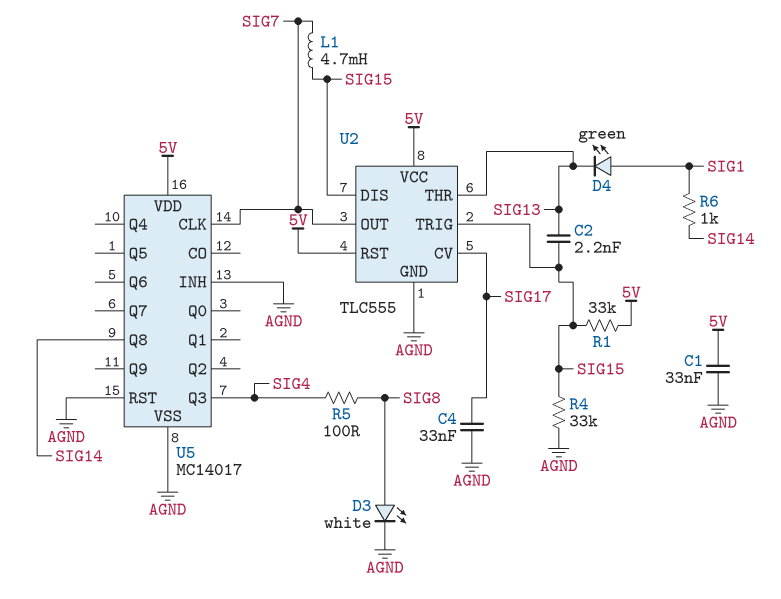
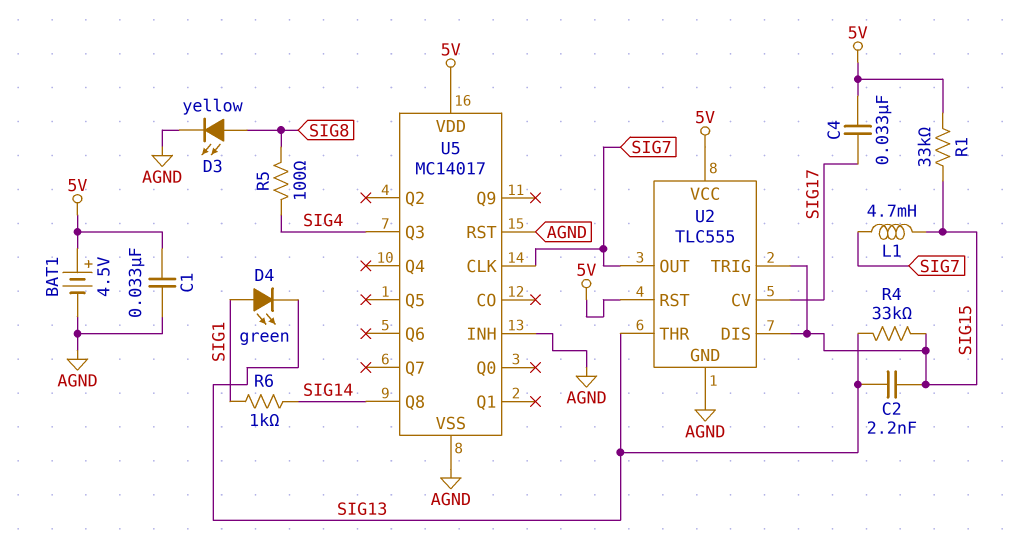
BAT1: none -> 4.5V (plus 5V, minus AGND)
C4: 33nF (AGND, SIG17) -> 33nF (5V, SIG17)
D3: LED white (A SIG8, K AGND) -> LED yellow (A SIG8, K AGND)
R4: 33k (AGND, SIG15) -> 33k (SIG13, SIG15)

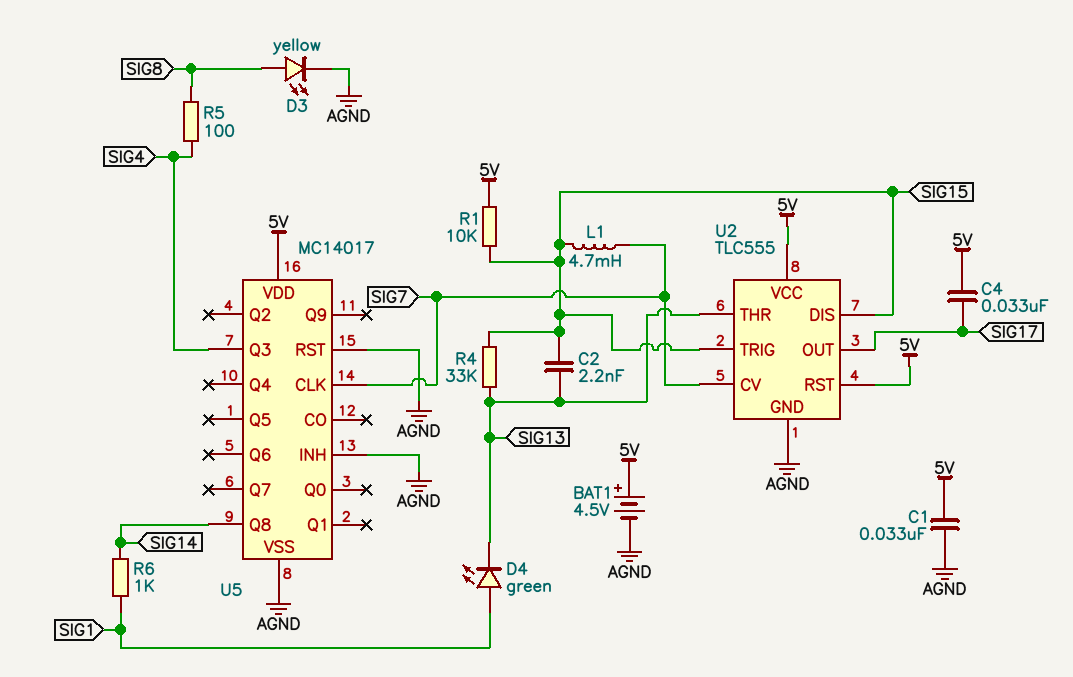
R1: 33k (5V, SIG15) -> 10k (5V, SIG15)
U2 pin CV: SIG17 -> SIG7
U2 pin OUT: SIG7 -> SIG17

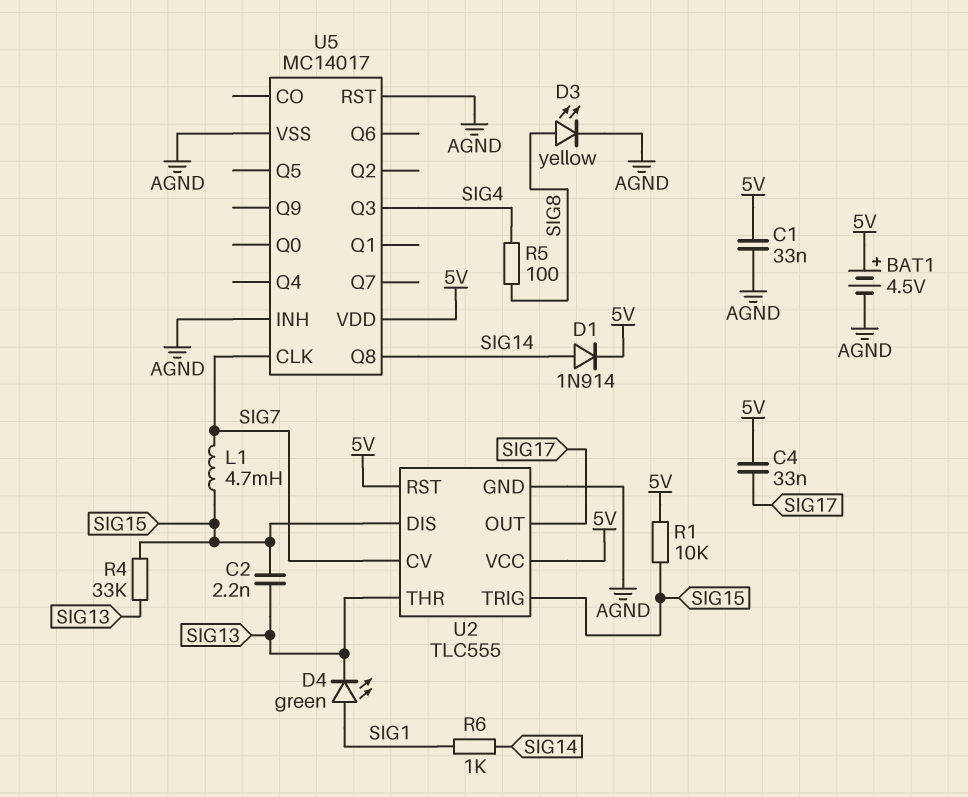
D1: none -> diode 1N914 (A SIG14, K 5V)

